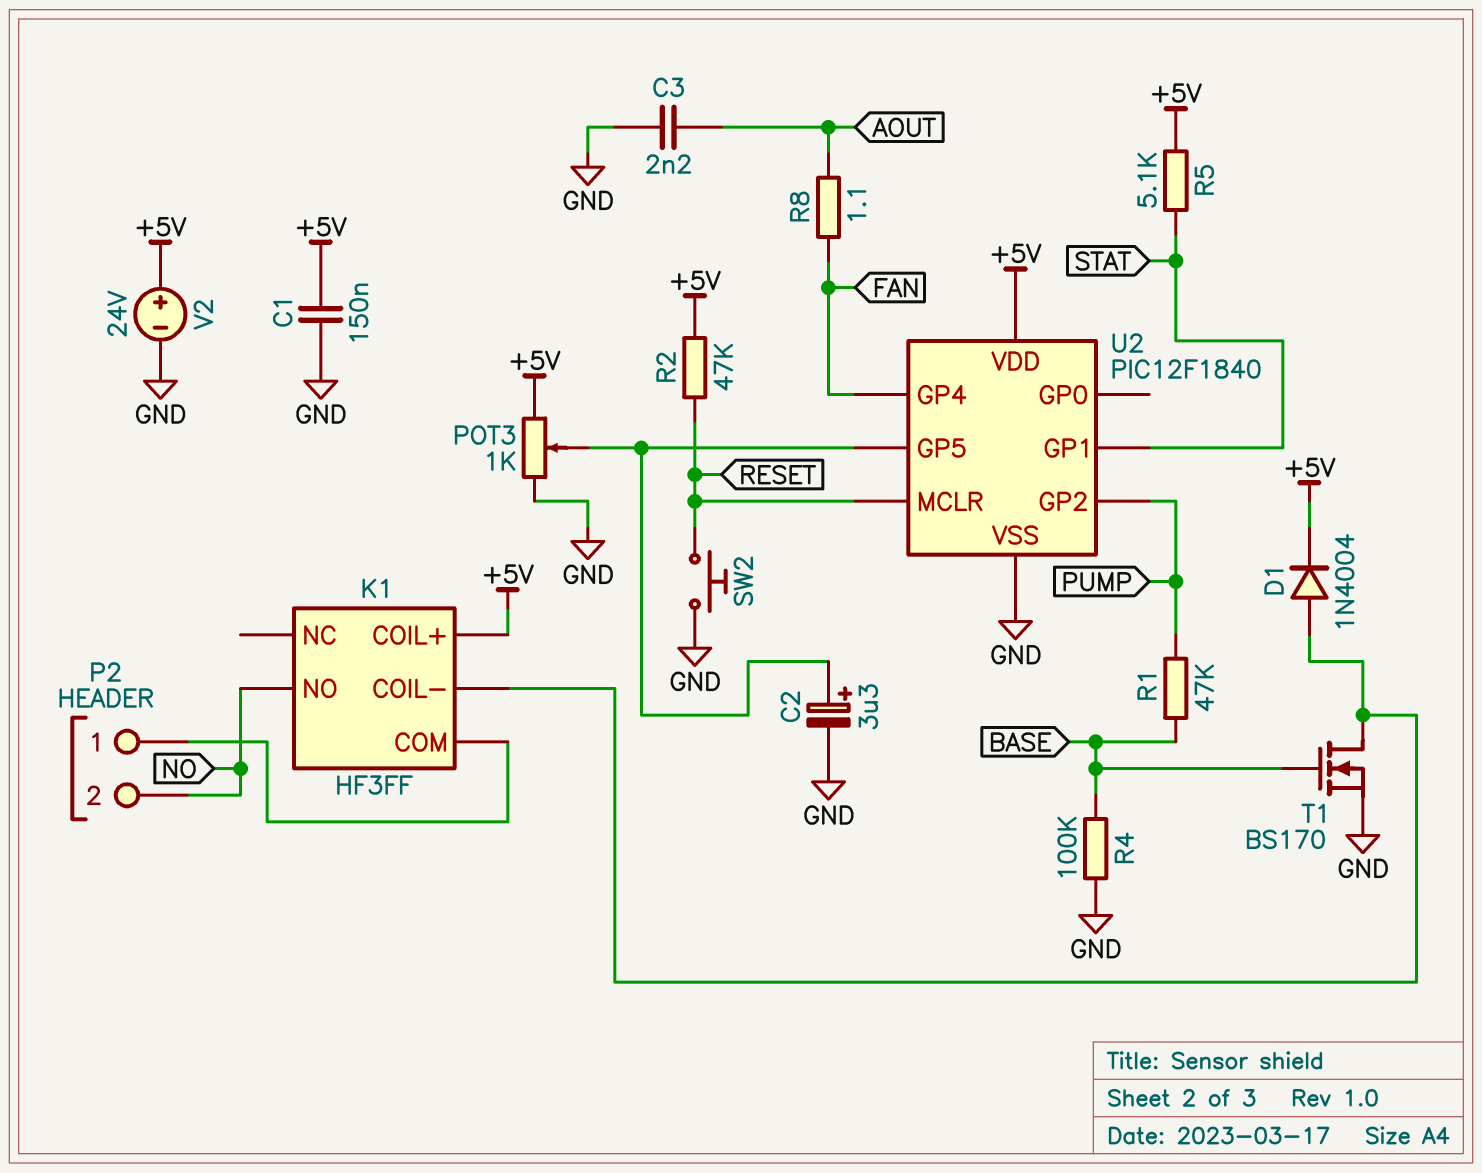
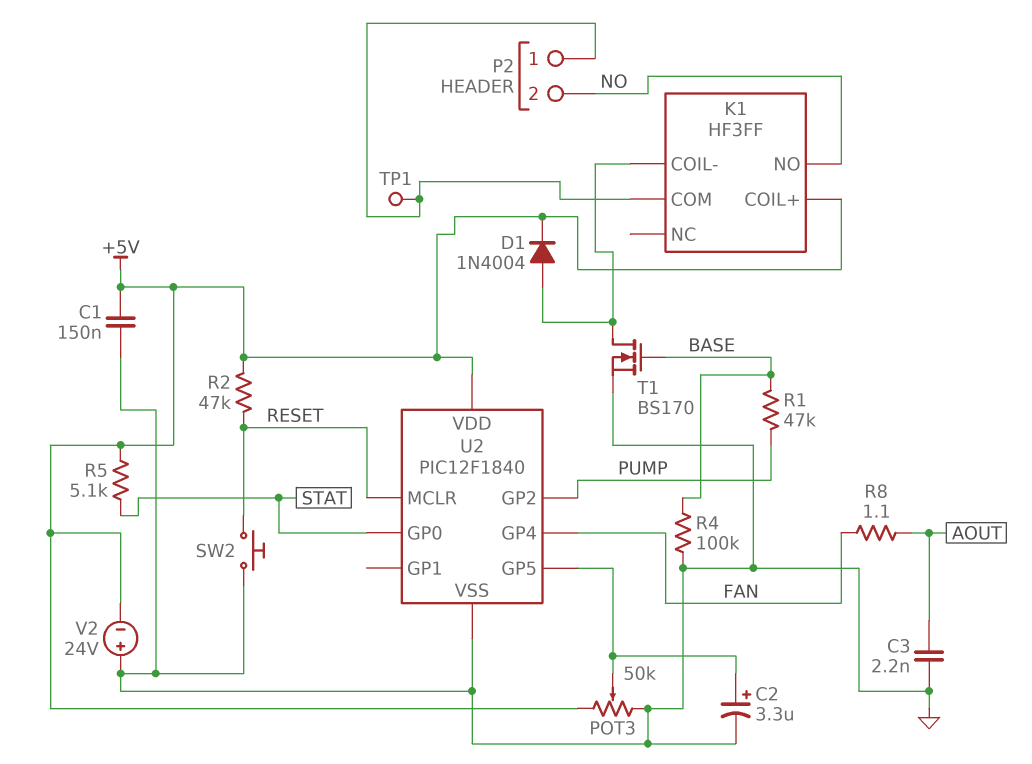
POT3: 1k (+5V, GND, wiper U2/GP5) -> 50k (+5V, GND, wiper U2/GP5)
TP1: none -> test point (K1/COM)
U2 pin GP0: none -> STAT
U2 pin GP1: STAT -> none
V2: 24V (plus +5V, minus GND) -> 24V (plus GND, minus +5V)

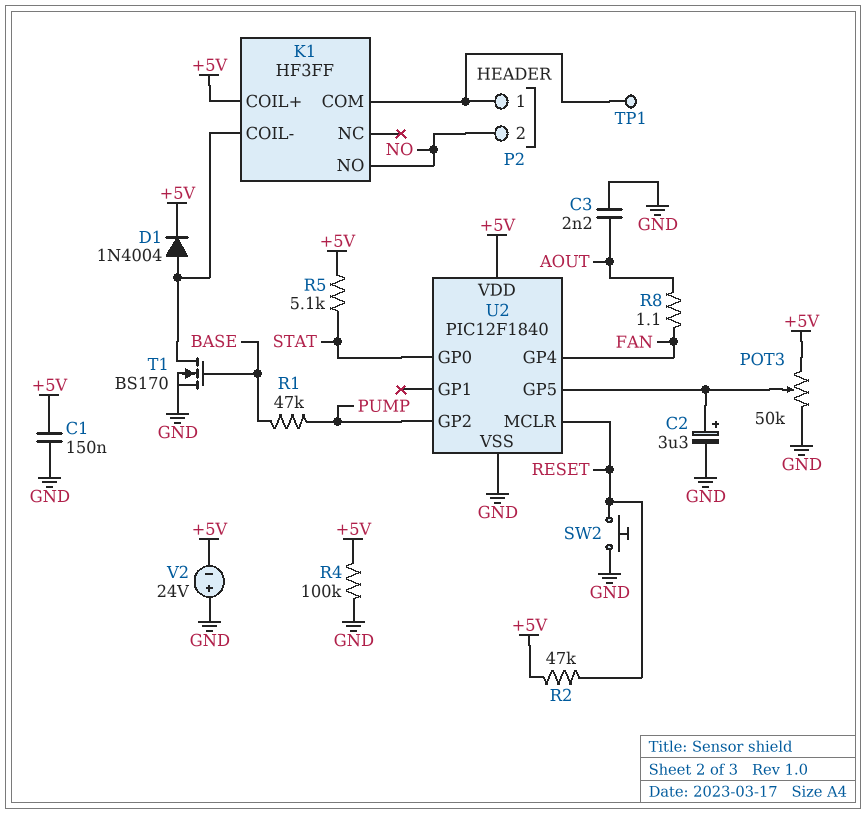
R4: 100k (BASE, GND) -> 100k (+5V, GND)

